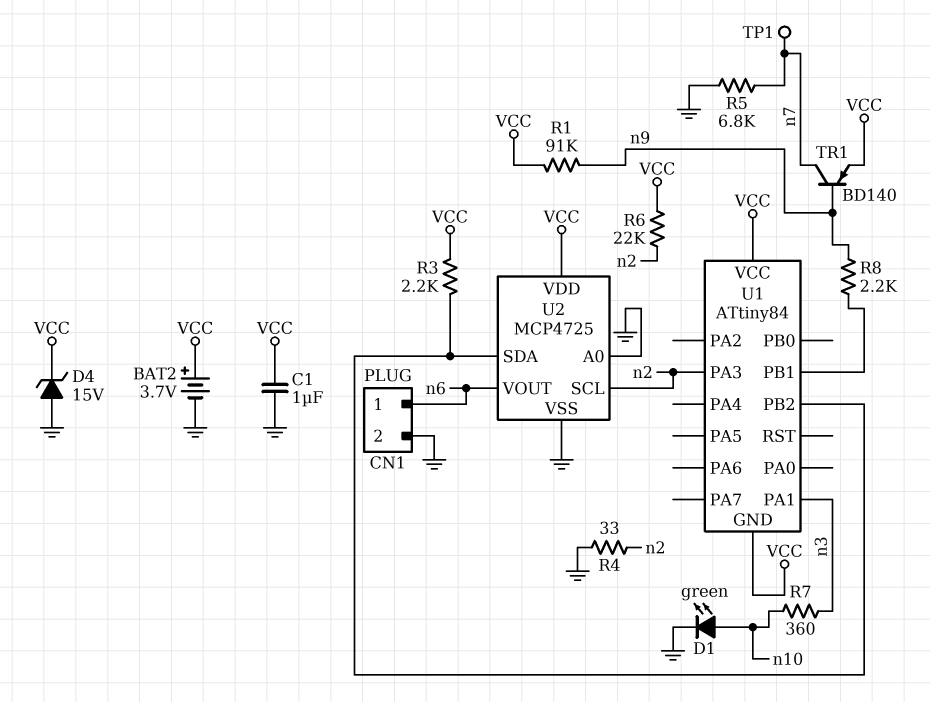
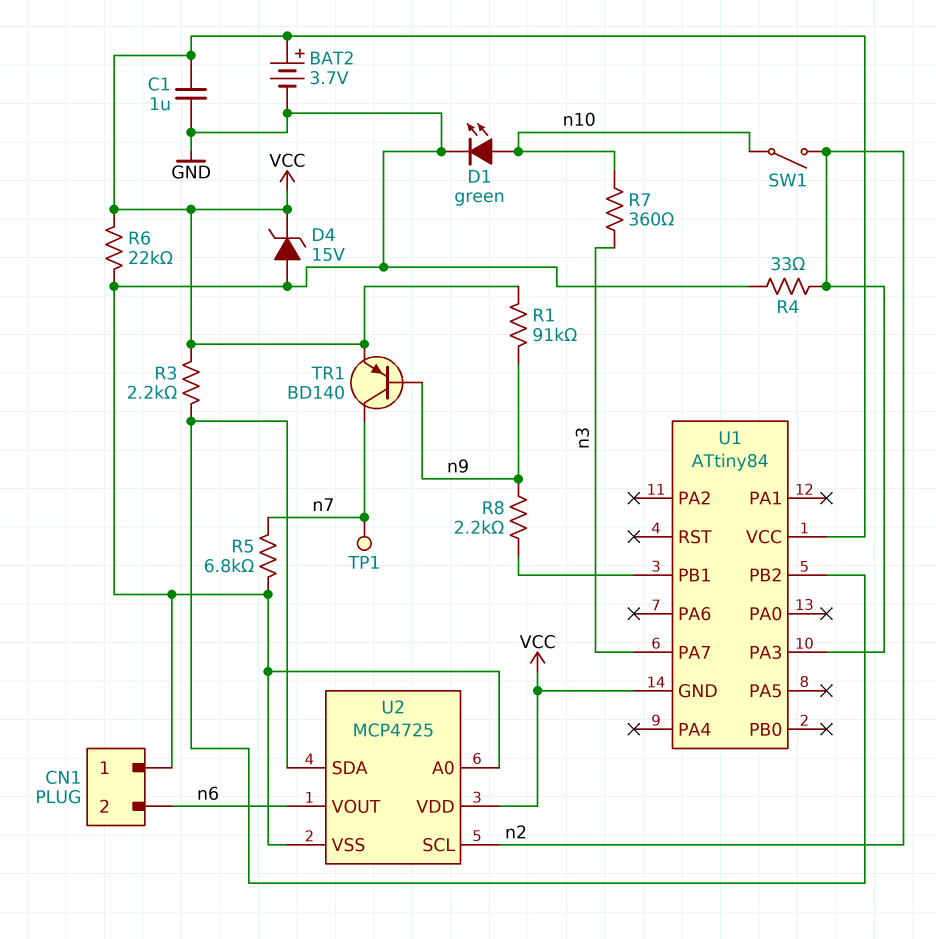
CN1 pin 1: n6 -> GND
CN1 pin 2: GND -> n6
R6: 22k (VCC, n2) -> 22k (GND, VCC)
SW1: none -> switch (n2, n10)
U1 pin PA1: n3 -> none
U1 pin PA7: none -> n3

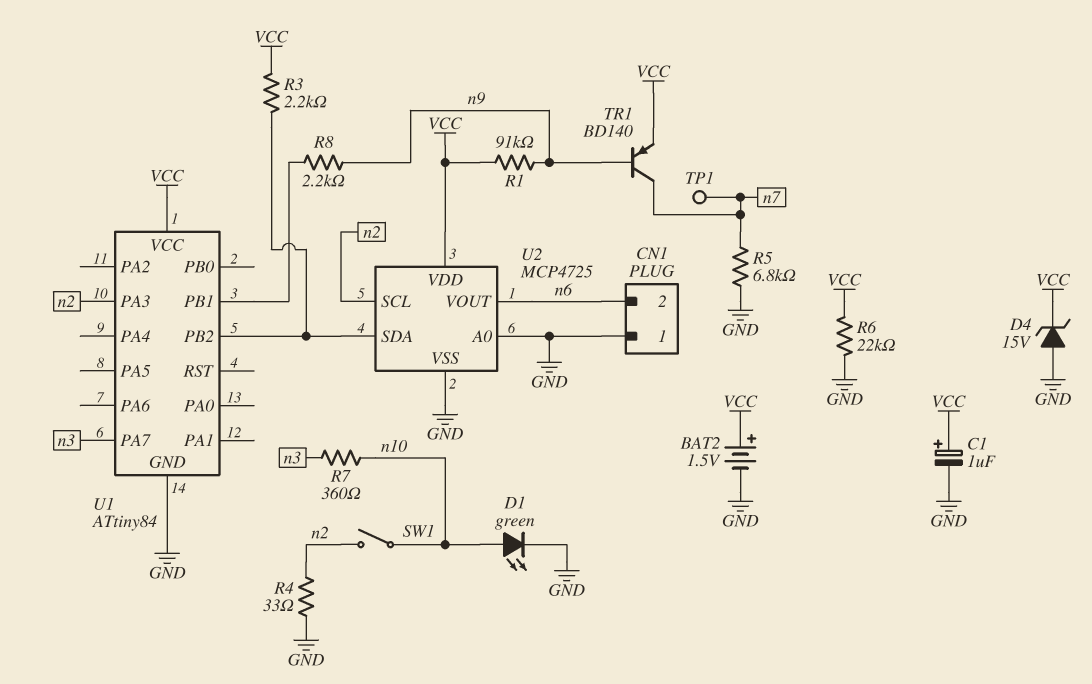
BAT2: 3.7V (plus VCC, minus GND) -> 1.5V (plus VCC, minus GND)
C1: 1uF (GND, VCC) -> 1uF (plus VCC, minus GND)
U1 pin GND: VCC -> GND

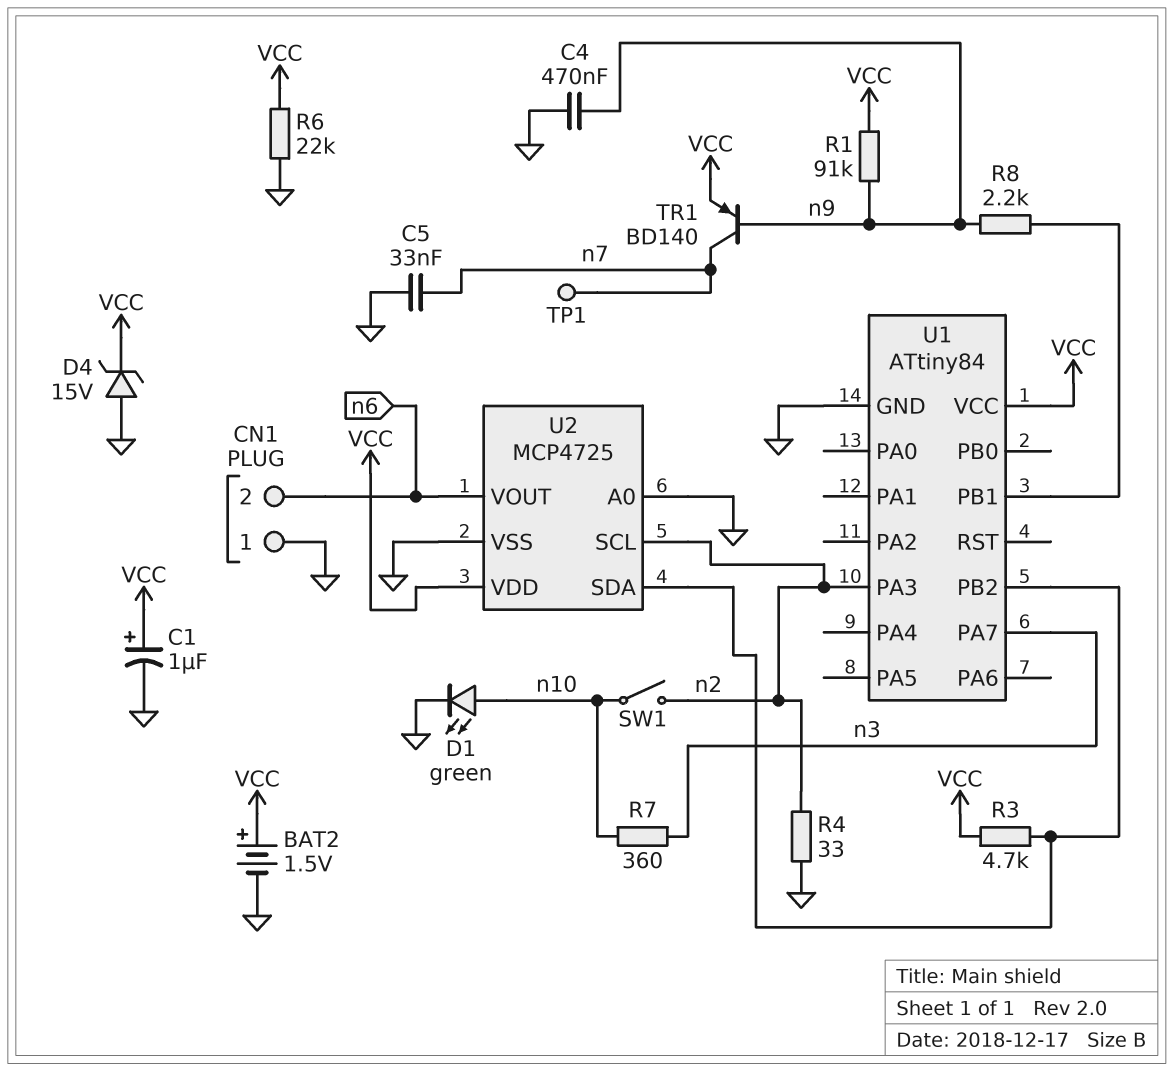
C4: none -> 470nF (GND, n9)
C5: none -> 33nF (GND, n7)
R3: 2.2k (U1/PB2, VCC) -> 4.7k (U1/PB2, VCC)
R5: 6.8k (GND, n7) -> none

